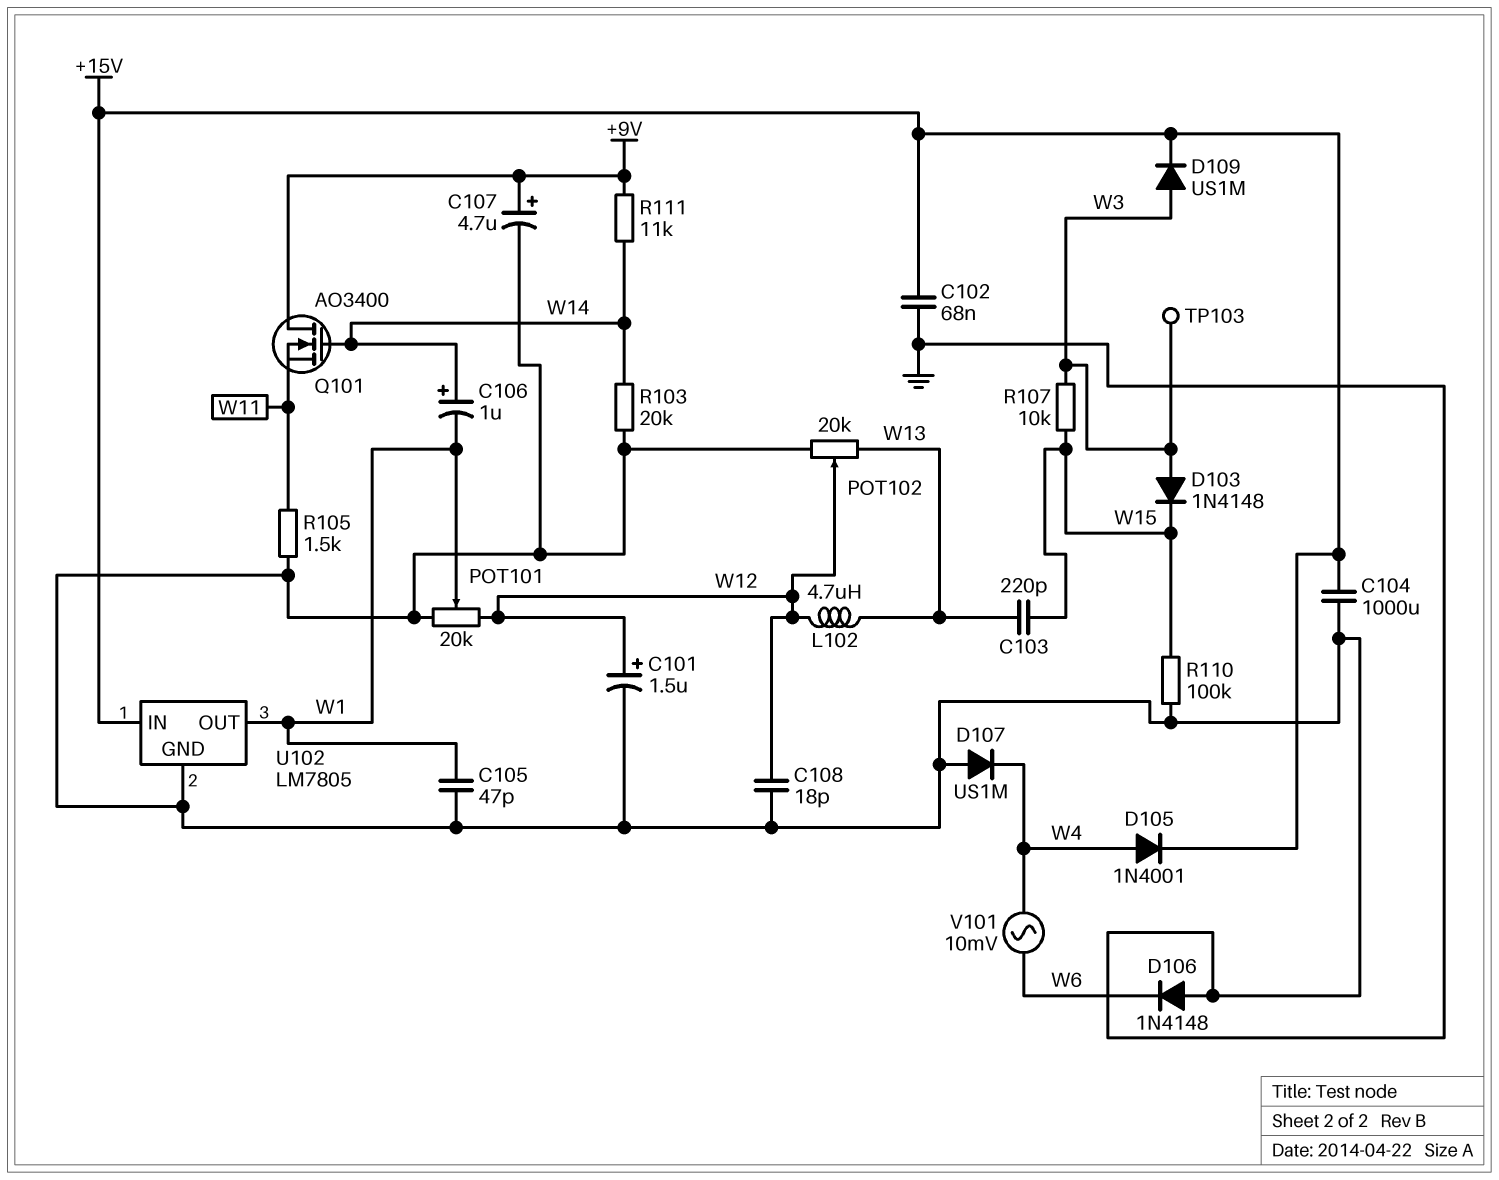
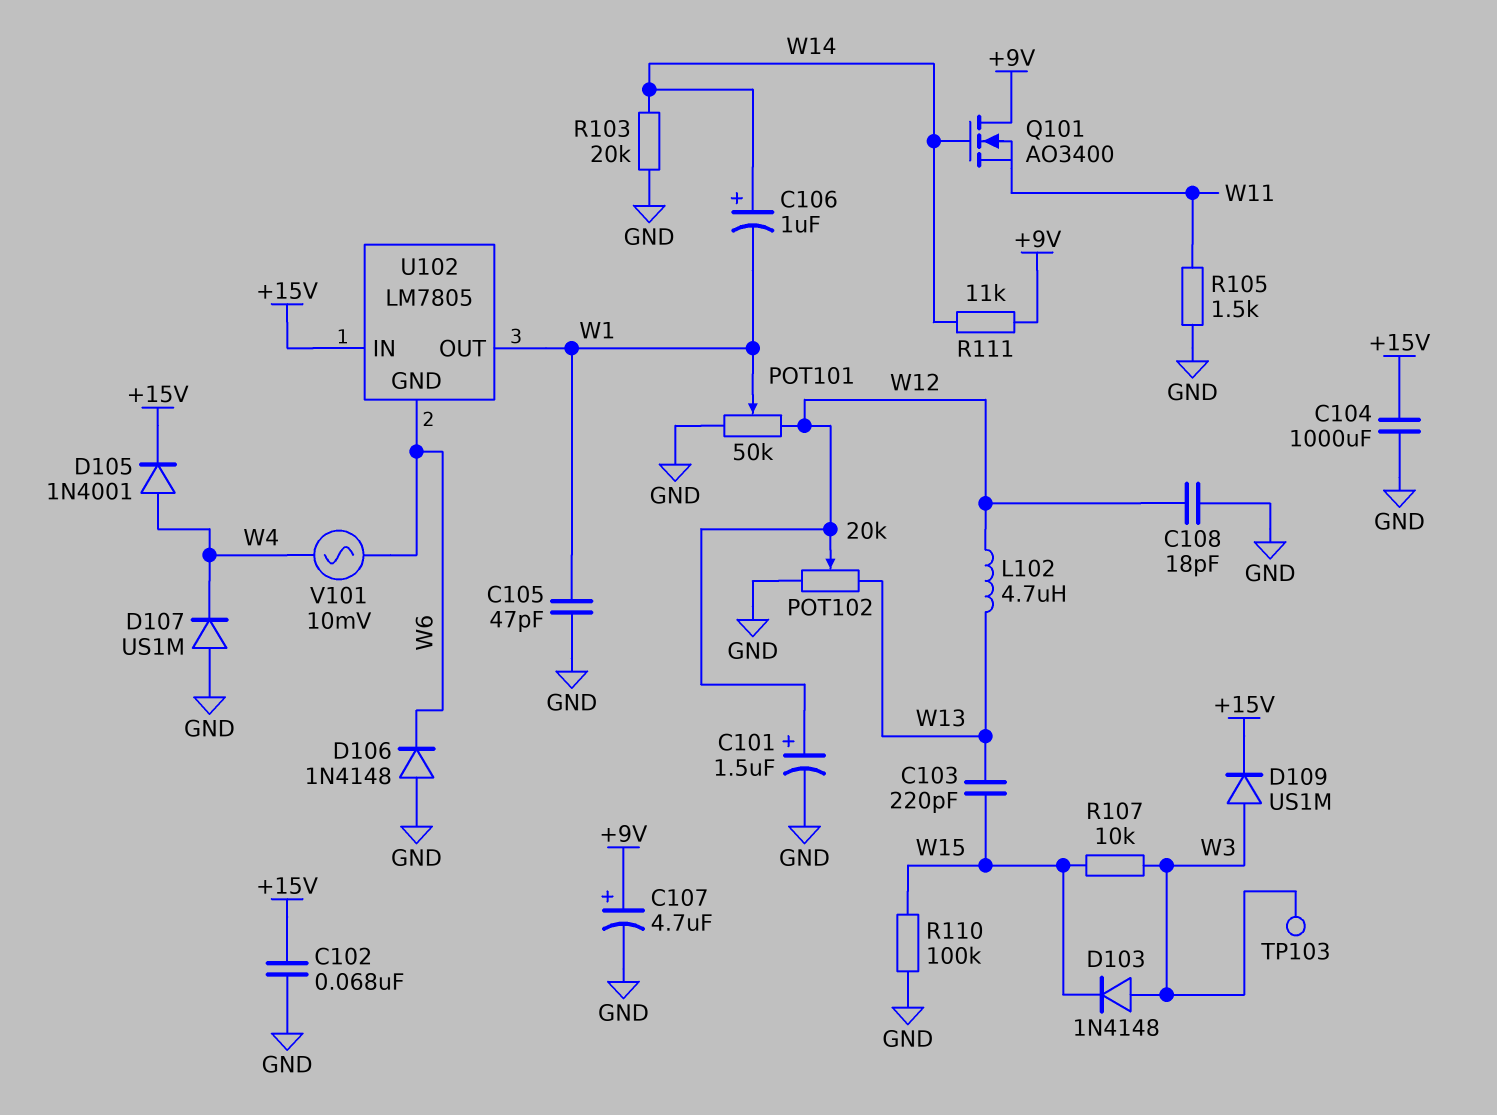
POT101: 20k (GND, W12, wiper W1) -> 50k (GND, W12, wiper W1)
U102 pin GND: GND -> W6

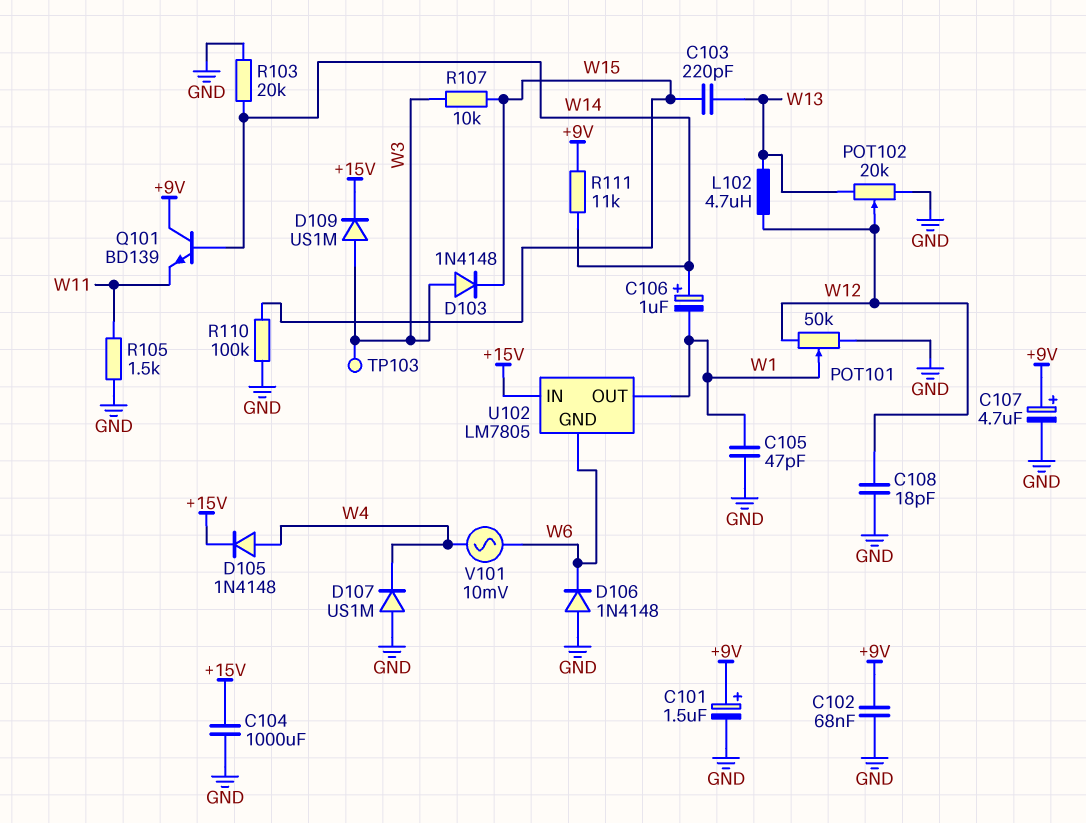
C101: 1.5uF (plus W12, minus GND) -> 1.5uF (plus +9V, minus GND)
C102: 68nF (+15V, GND) -> 68nF (+9V, GND)
D105: diode 1N4001 (A W4, K +15V) -> diode 1N4148 (A W4, K +15V)
Q101: NMOS AO3400 (G W14, D +9V, S W11) -> NPN BD139 (B W14, C +9V, E W11)

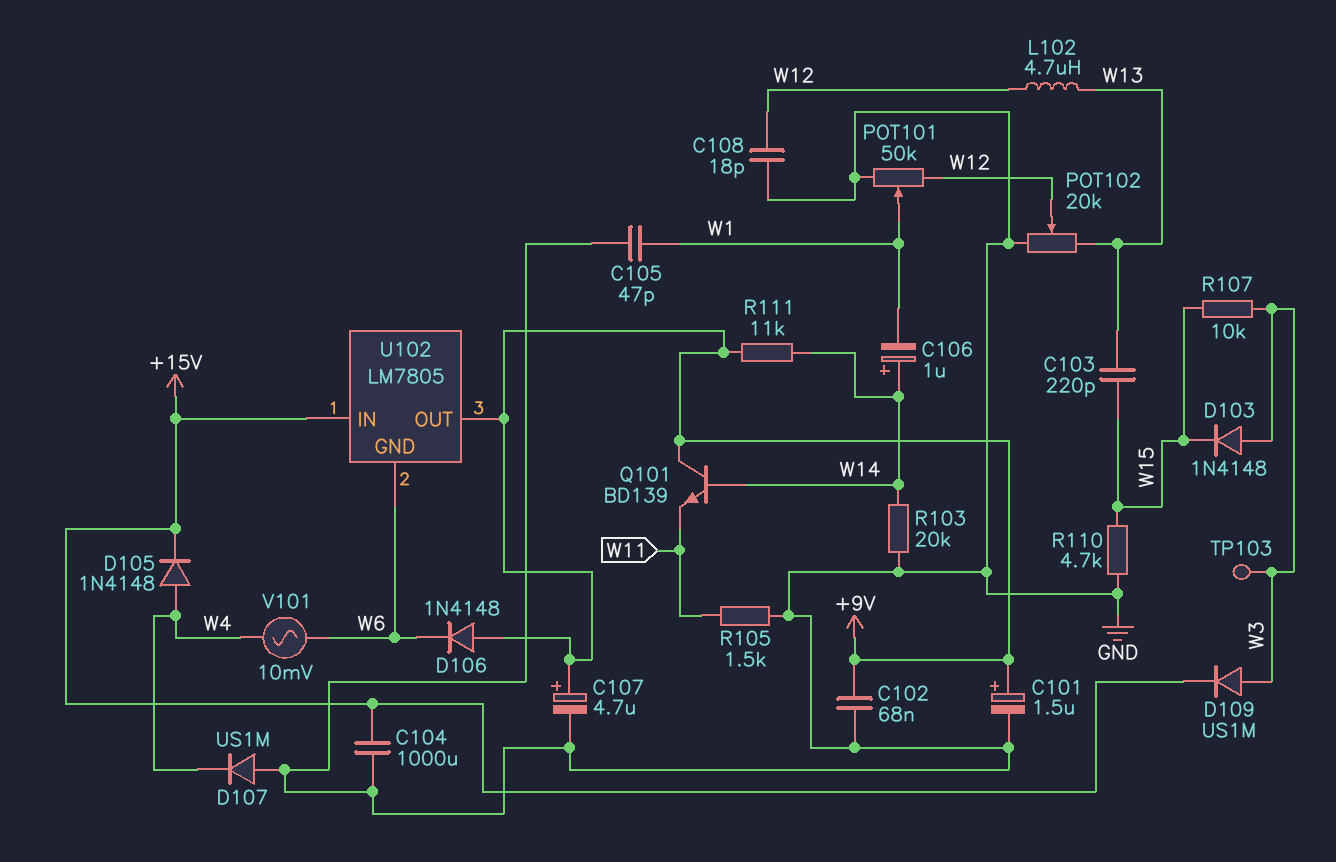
D106: diode 1N4148 (A GND, K W6) -> diode 1N4148 (A +9V, K W6)
R110: 100k (GND, W15) -> 4.7k (GND, W15)
U102 pin OUT: W1 -> +9V

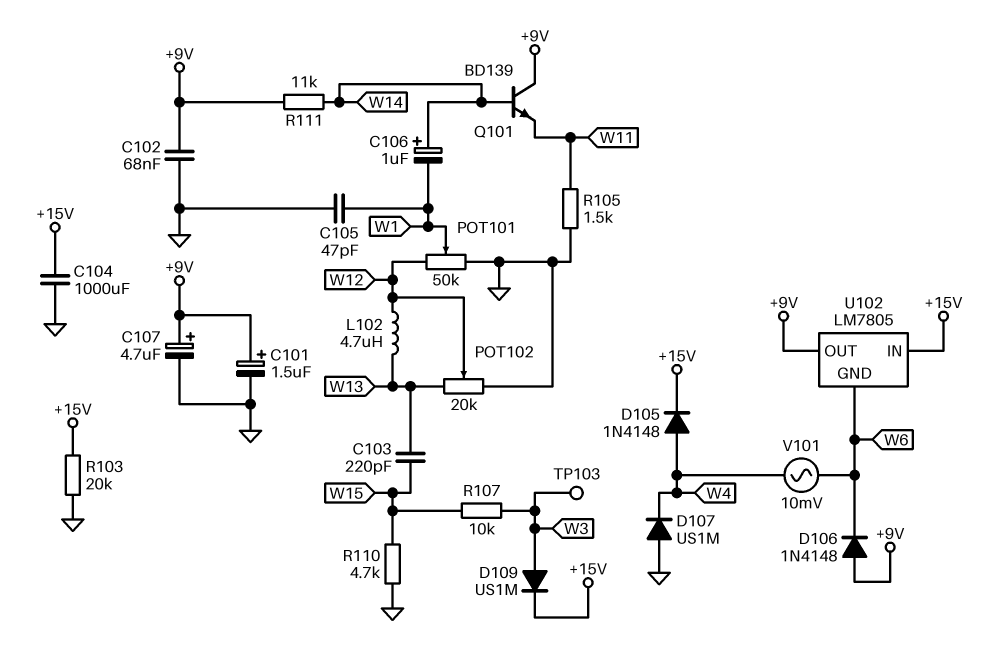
C108: 18pF (GND, W12) -> none
D103: diode 1N4148 (A W3, K W15) -> none
R103: 20k (GND, W14) -> 20k (+15V, GND)

